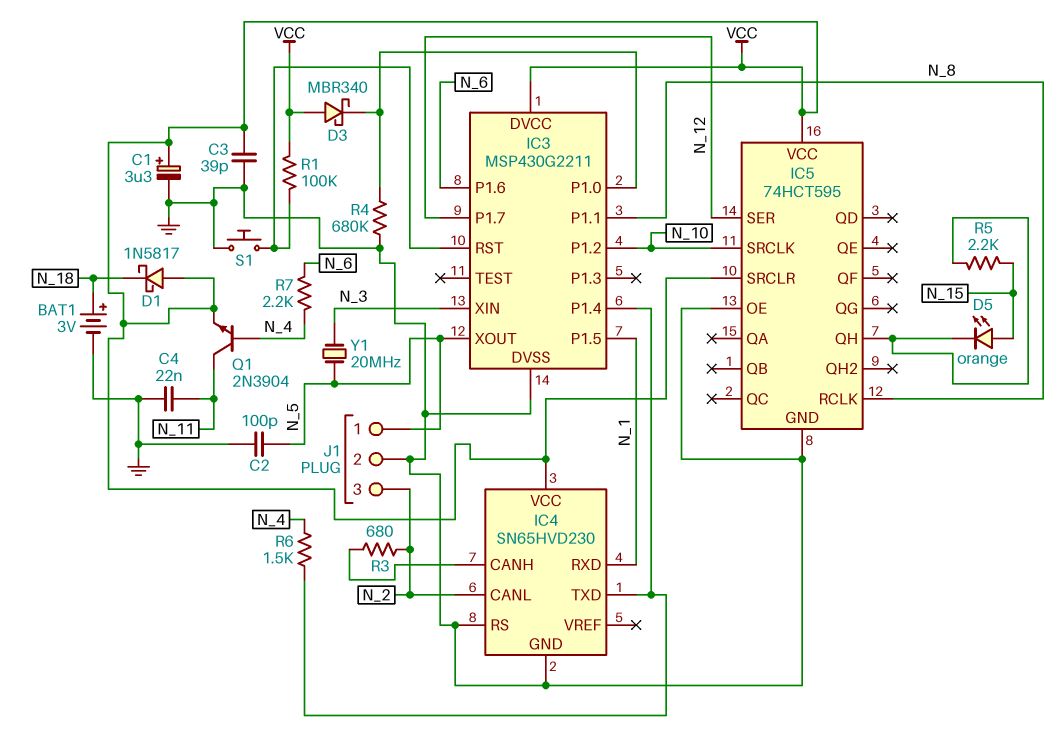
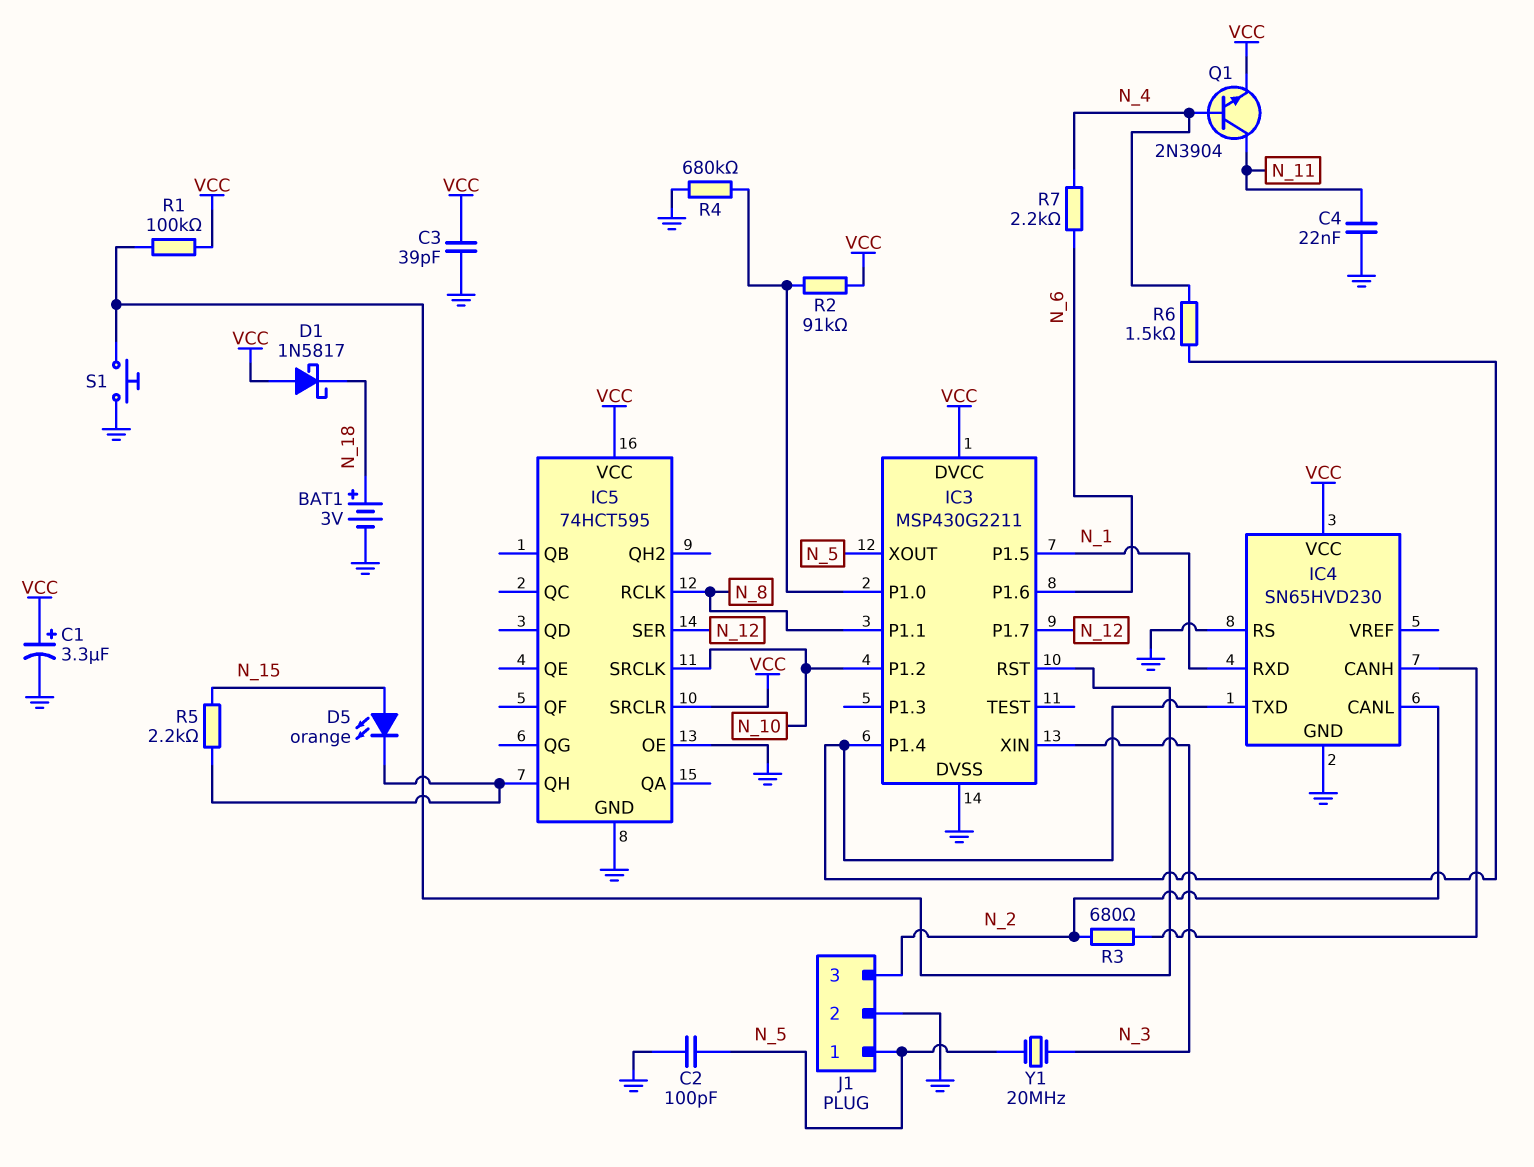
D3: schottky MBR340 (A VCC, K IC3/P1.0) -> none
R2: none -> 91k (IC3/P1.0, VCC)

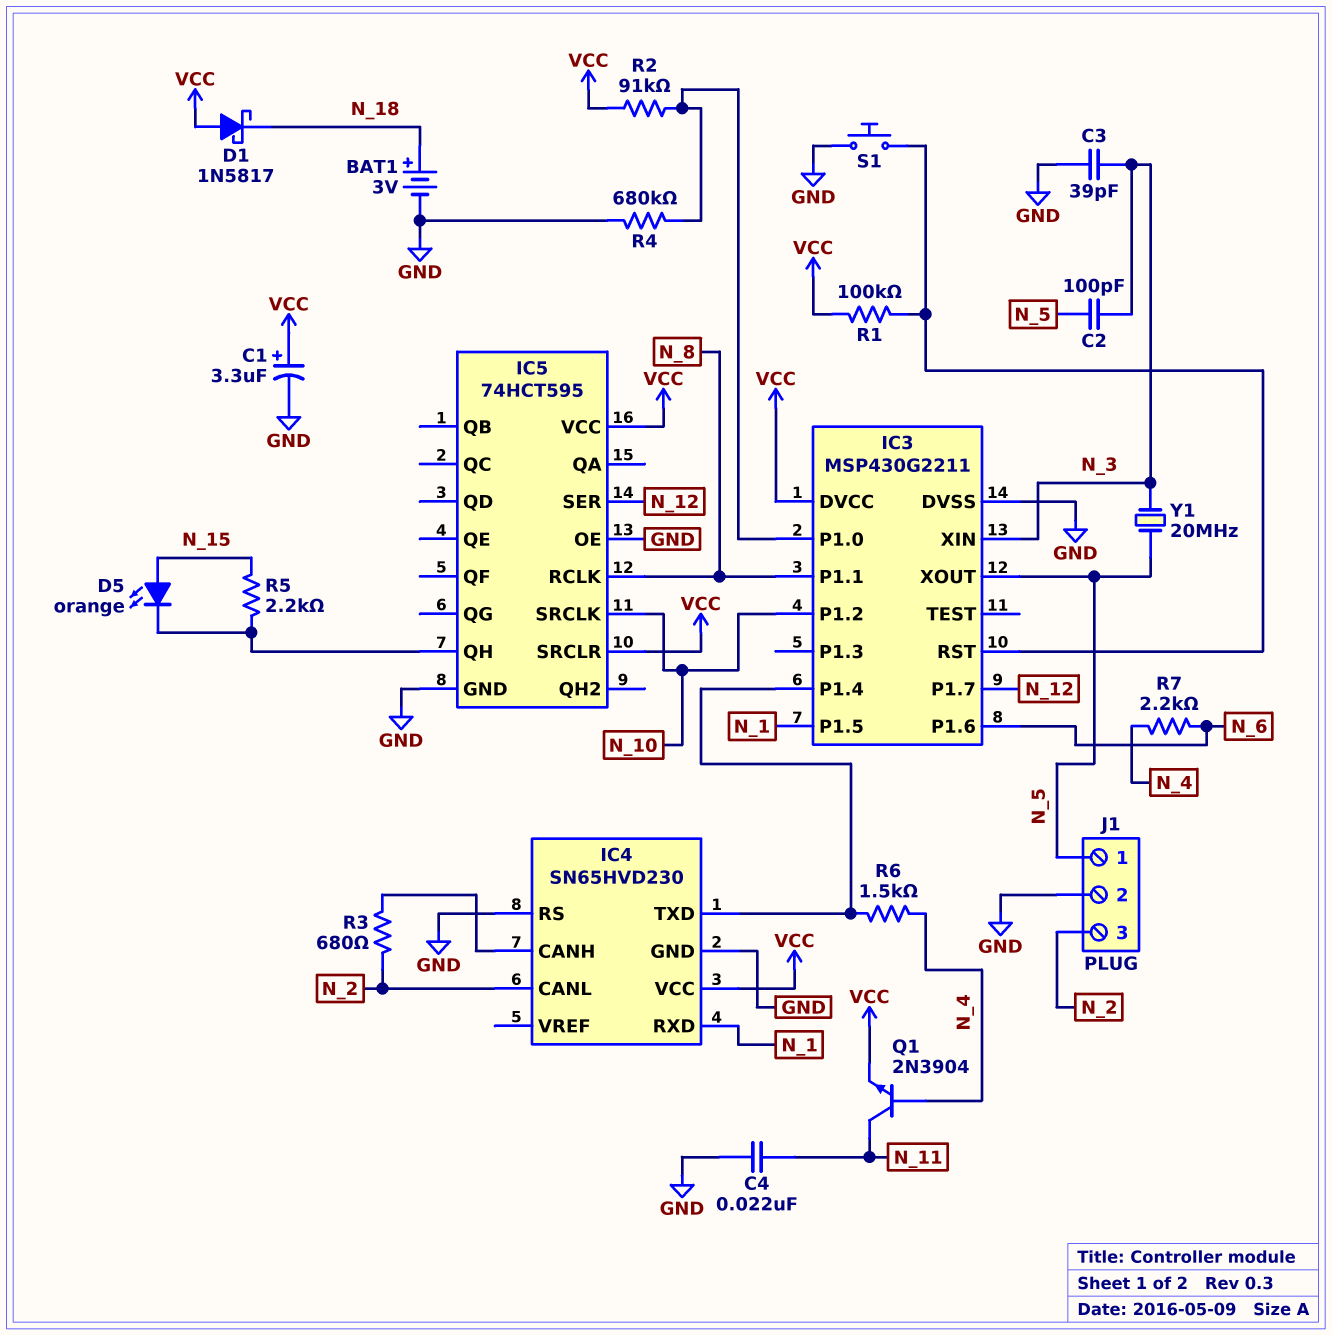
C2: 100pF (GND, N_5) -> 100pF (N_3, N_5)
C3: 39pF (GND, VCC) -> 39pF (GND, N_3)

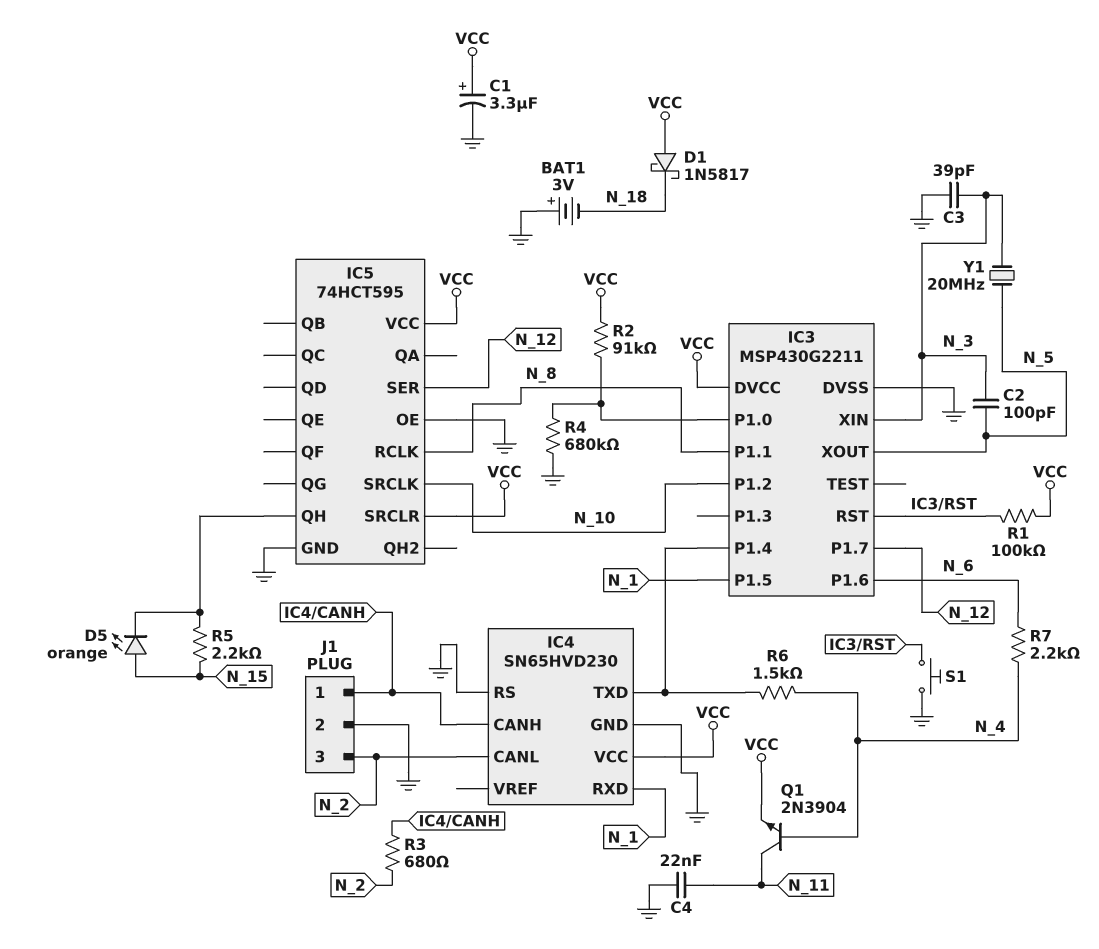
BAT1: 3V (plus N_18, minus GND) -> 3V (plus GND, minus N_18)
J1 pin 1: N_5 -> IC4/CANH

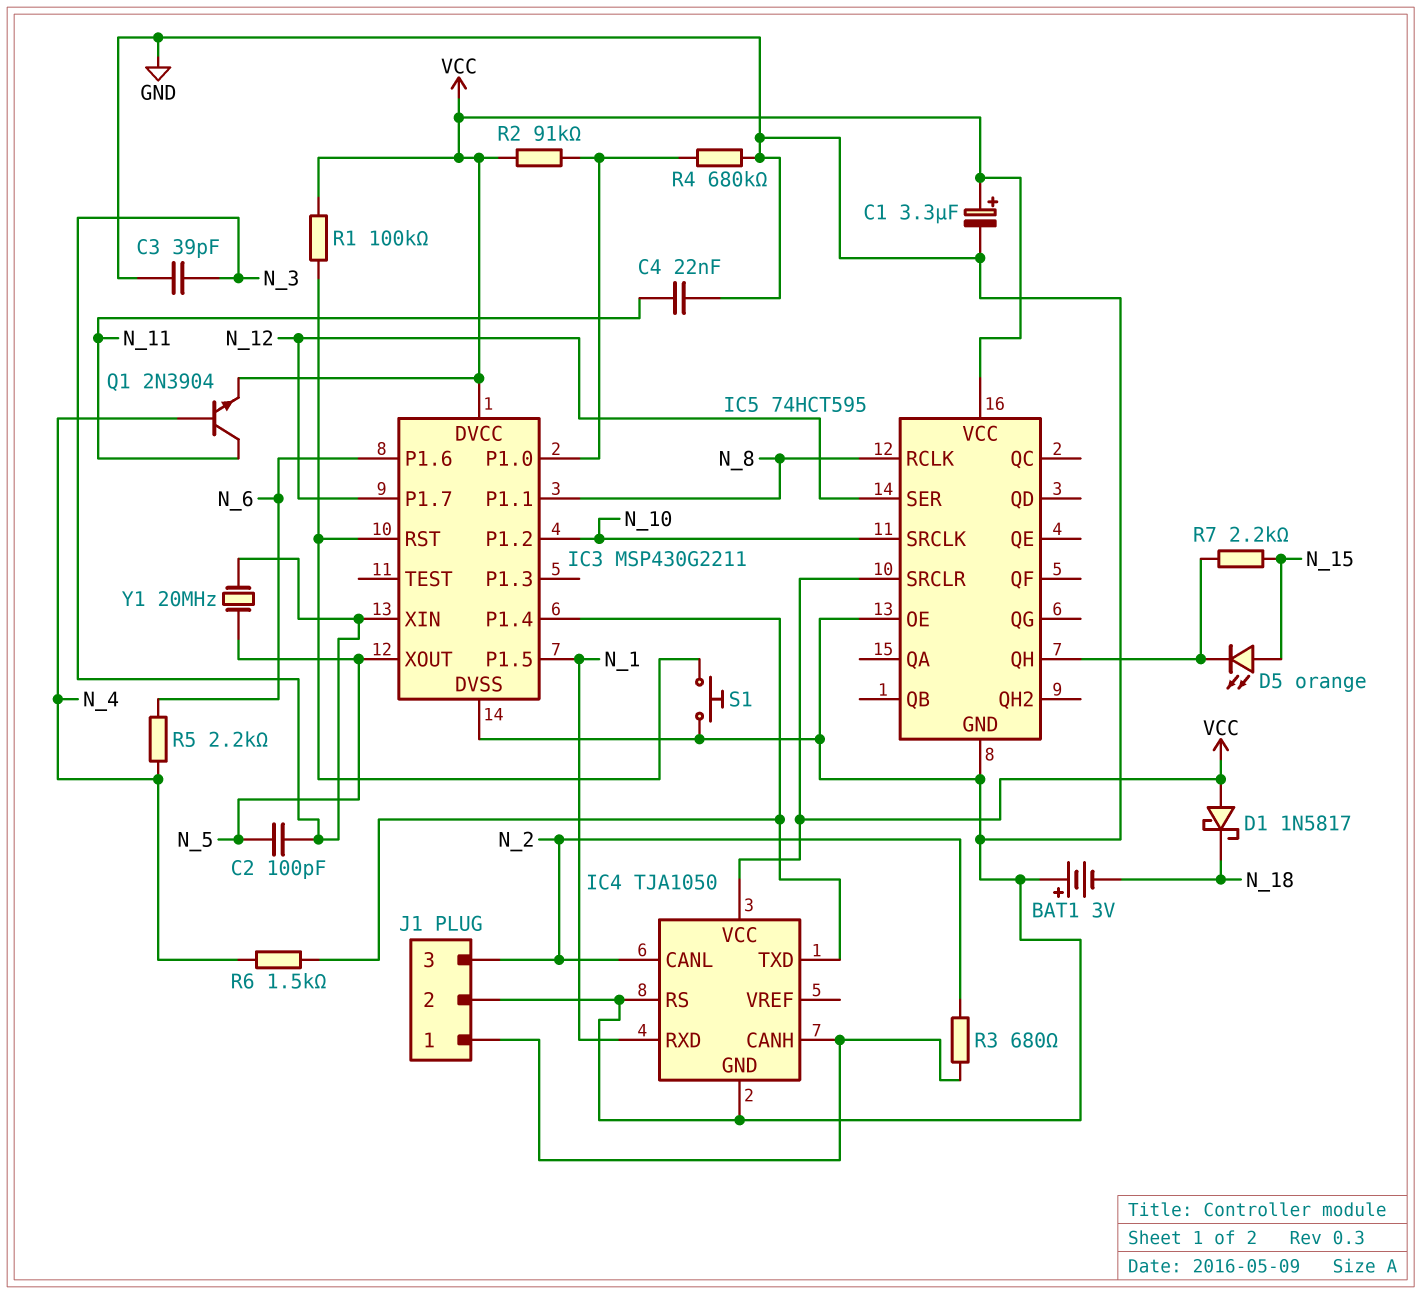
IC4: SN65HVD230 -> TJA1050
R5: 2.2k (IC5/QH, N_15) -> 2.2k (N_4, N_6)
R7: 2.2k (N_4, N_6) -> 2.2k (IC5/QH, N_15)

